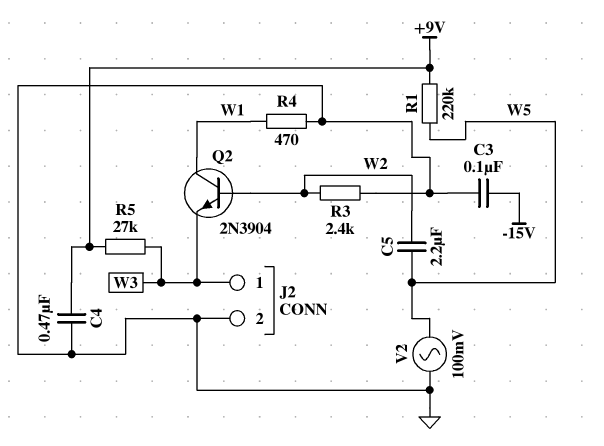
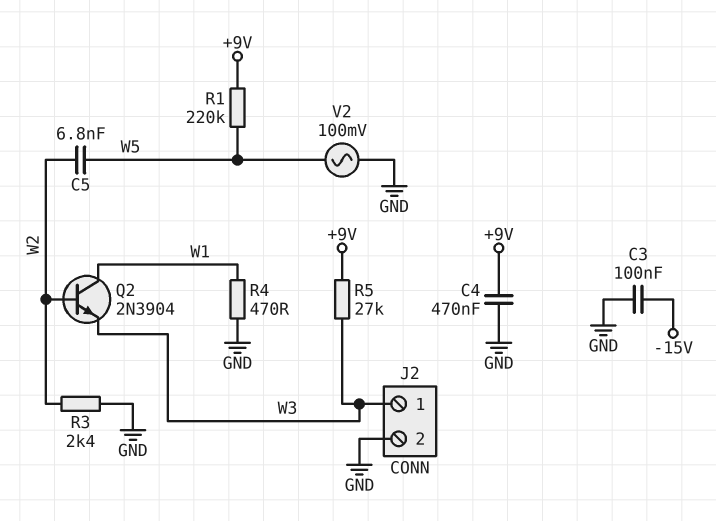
C5: 2.2uF (W2, W5) -> 6.8nF (W2, W5)

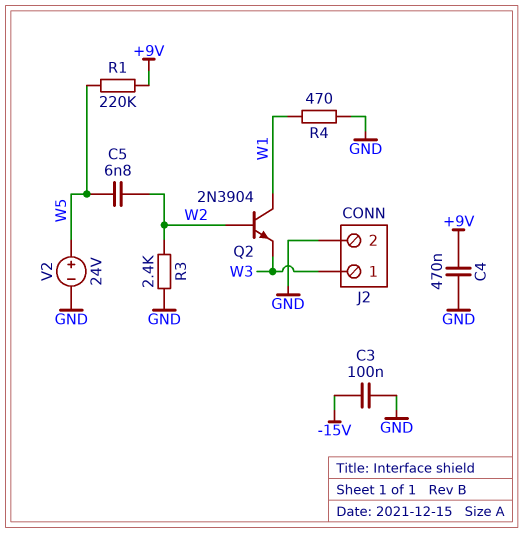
R5: 27k (+9V, W3) -> none
V2: AC 100mV (GND, W5) -> 24V (plus W5, minus GND)

